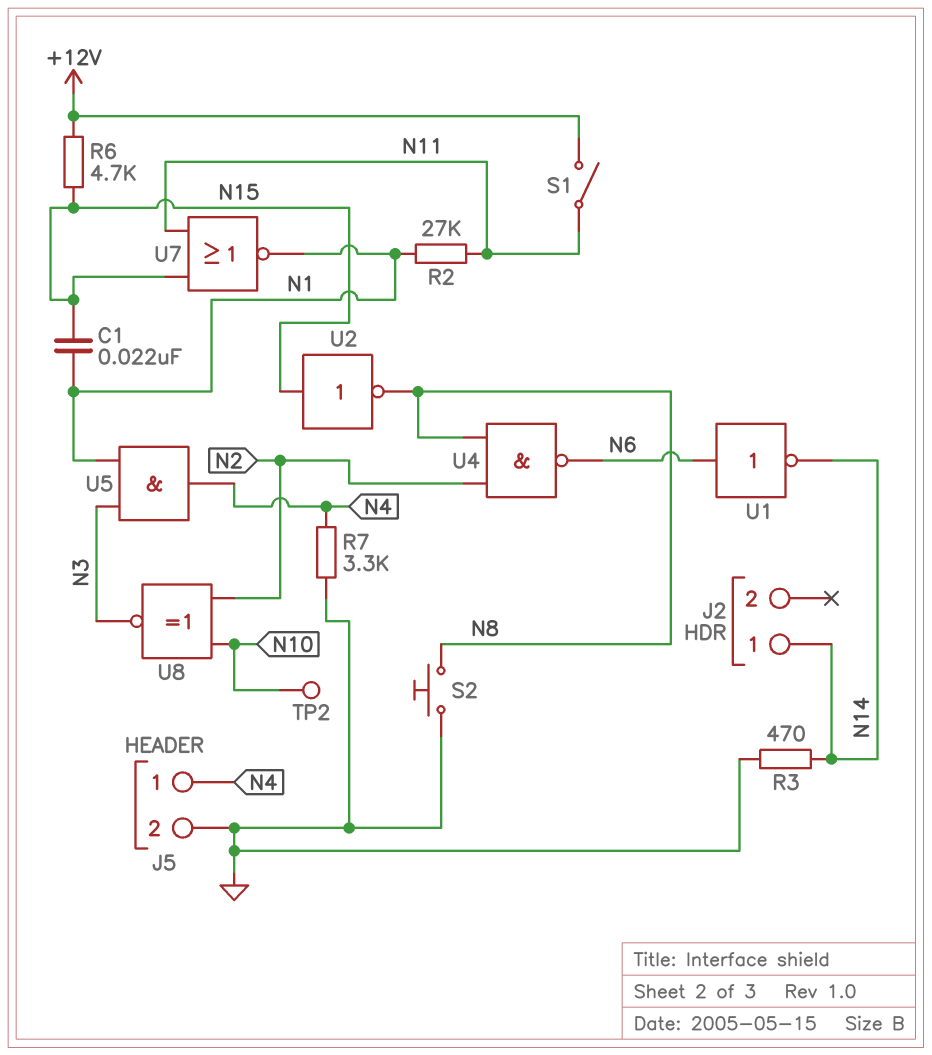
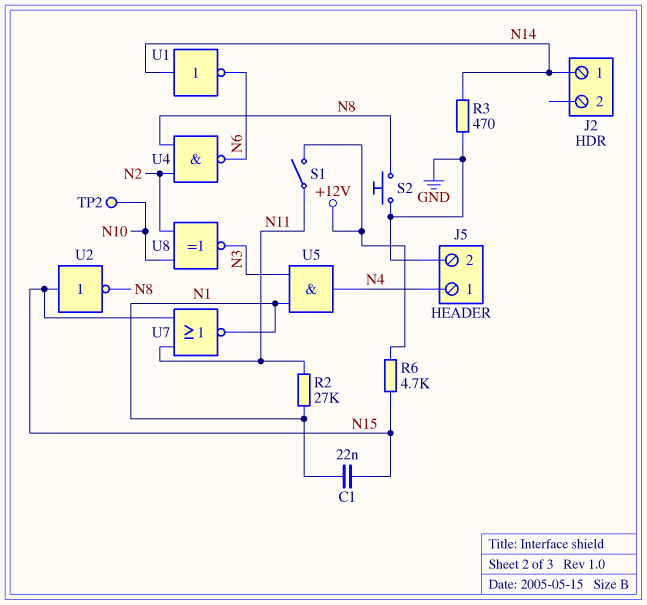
R7: 3.3k (GND, N4) -> none
U1: NOT (in N6, out N14) -> NOT (in N14, out N6)

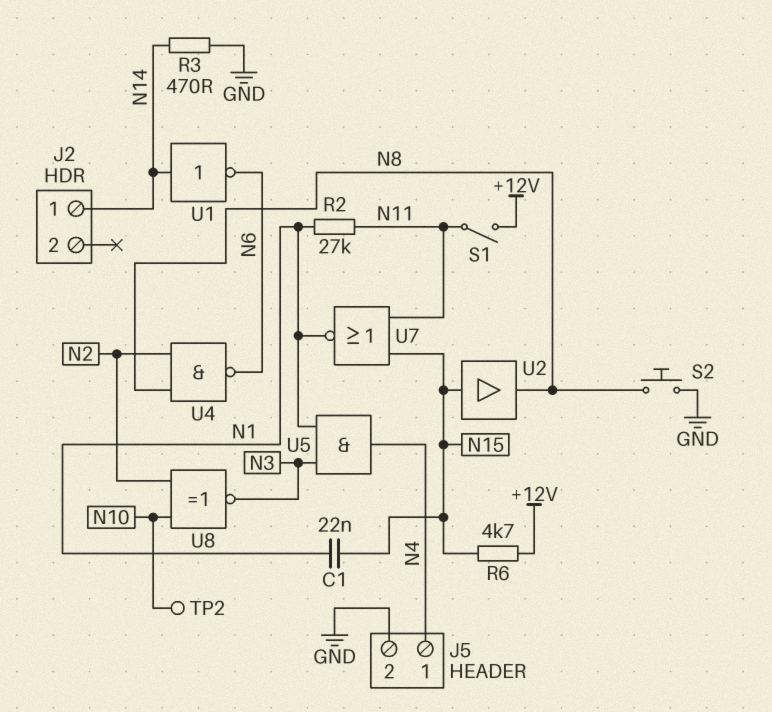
U2: NOT (in N15, out N8) -> buffer (in N15, out N8)

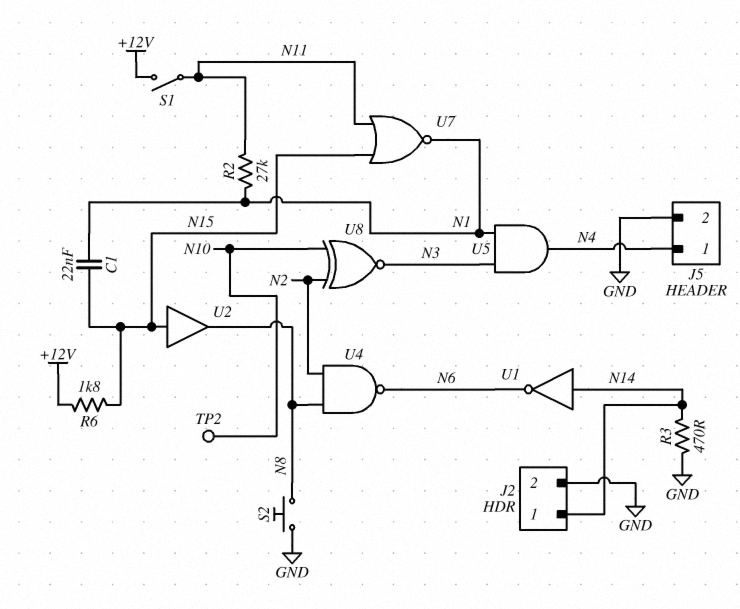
J2 pin 2: none -> GND
R6: 4.7k (+12V, N15) -> 1.8k (+12V, N15)

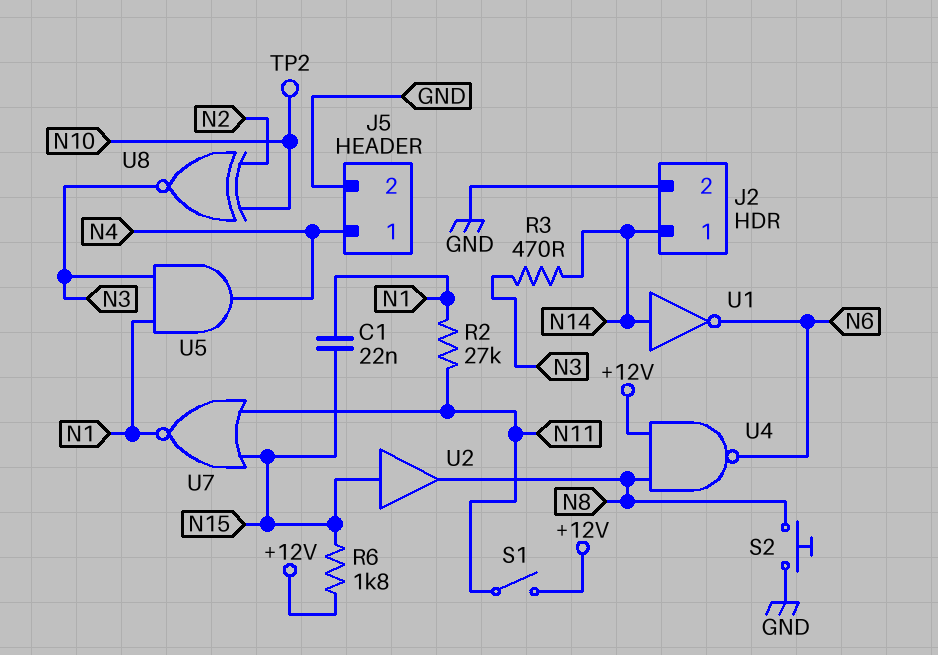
R3: 470 (GND, N14) -> 470 (N3, N14)
U4: NAND (in N2, in N8, out N6) -> NAND (in +12V, in N8, out N6)

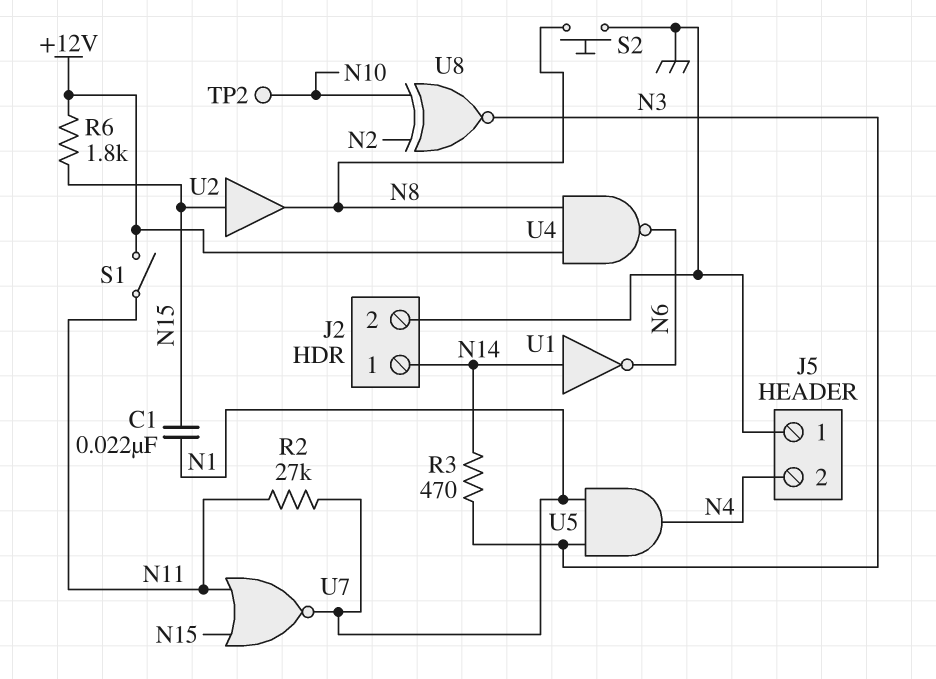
J5 pin 1: N4 -> GND
J5 pin 2: GND -> N4

